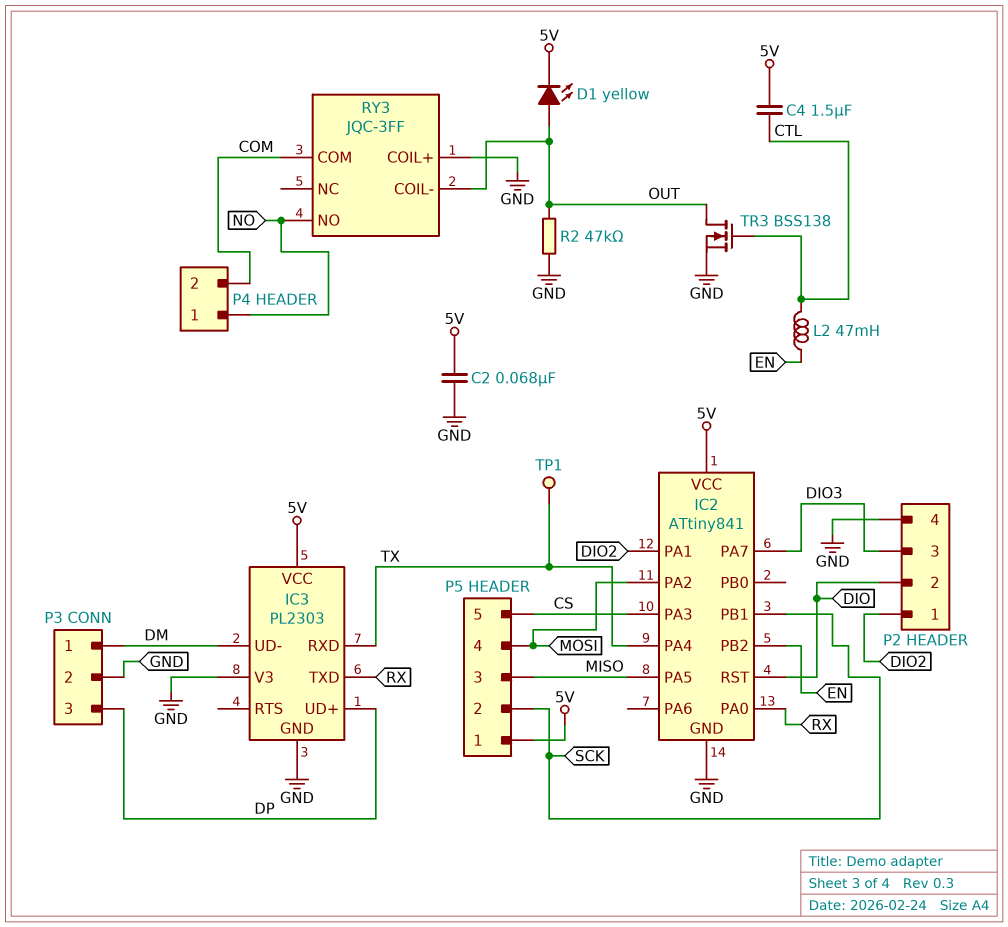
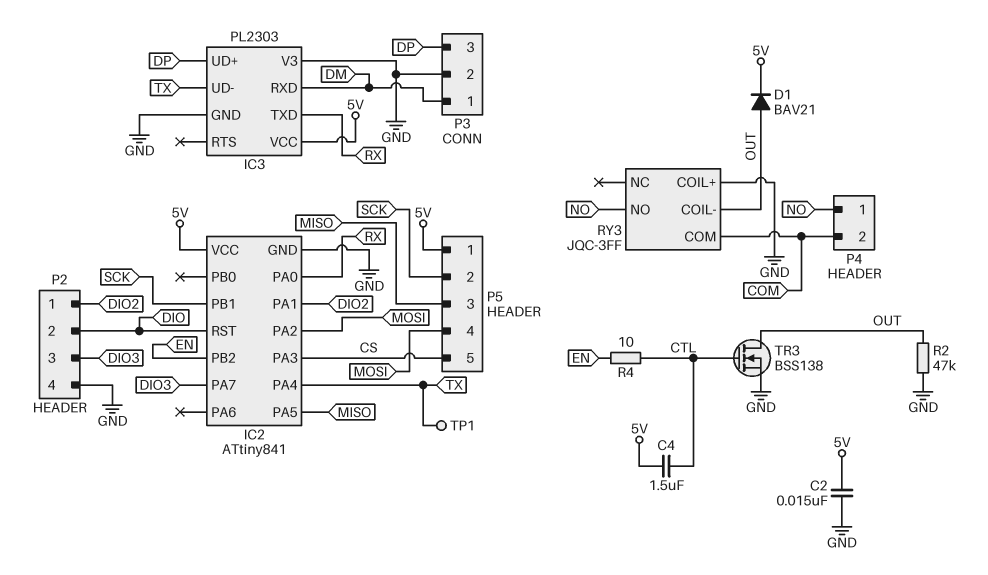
C2: 68nF (5V, GND) -> 15nF (5V, GND)
D1: LED yellow (A OUT, K 5V) -> diode BAV21 (A OUT, K 5V)
IC3 pin RXD: TX -> DM
IC3 pin UD-: DM -> TX
L2: 47mH (CTL, EN) -> none
R4: none -> 10 (CTL, EN)

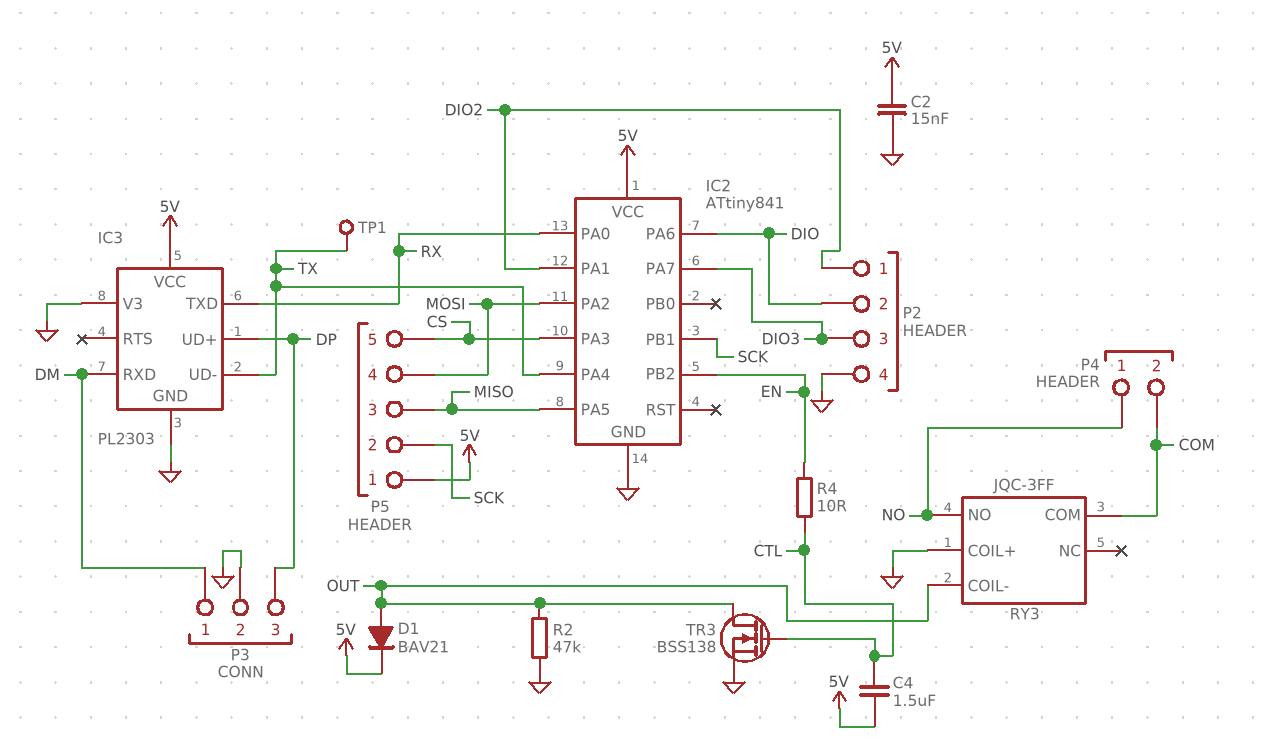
IC2 pin PA6: none -> DIO
IC2 pin RST: DIO -> none

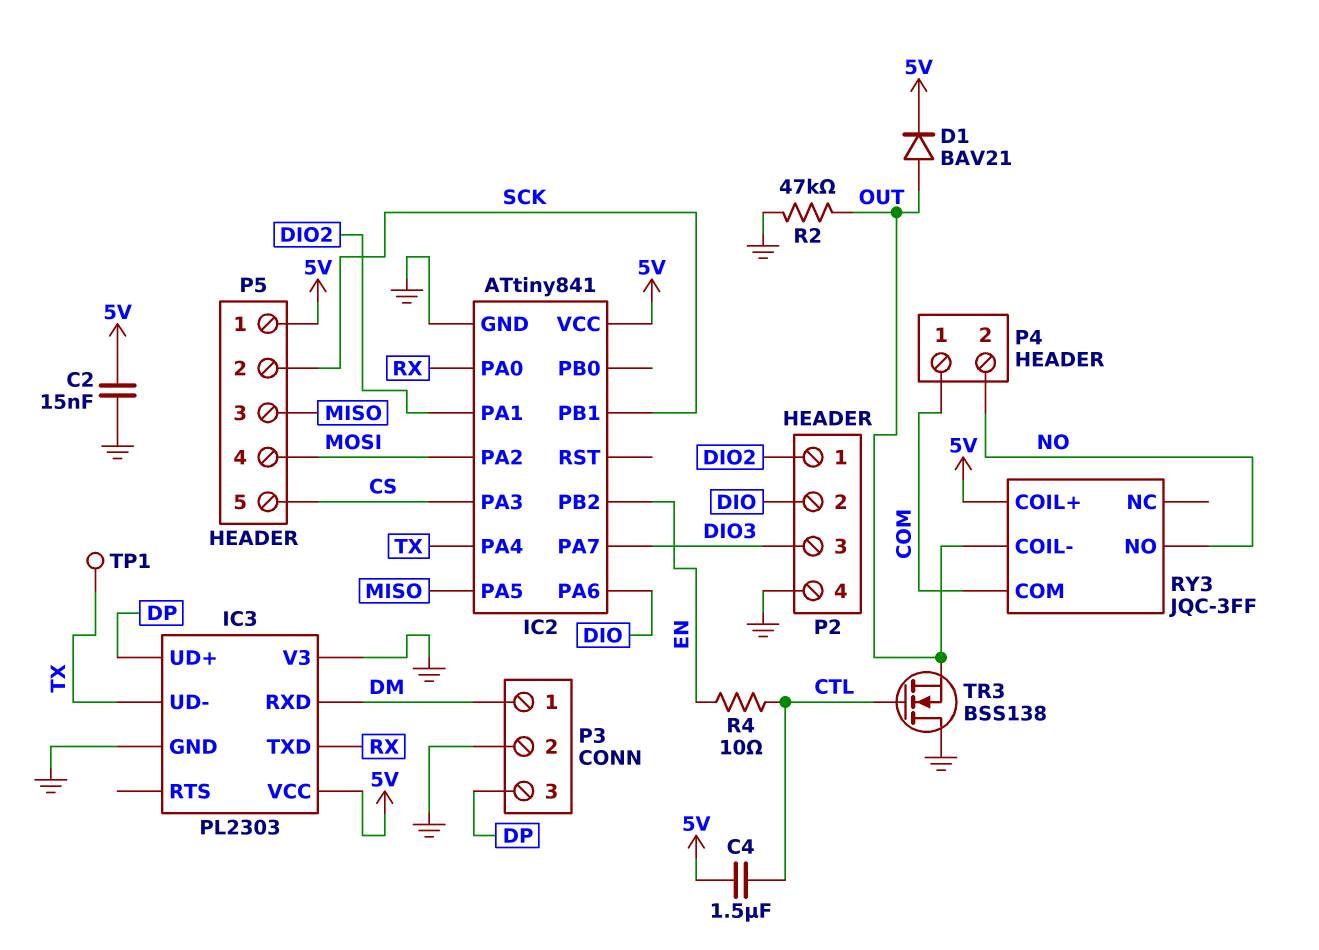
P4 pin 1: NO -> COM
P4 pin 2: COM -> NO
RY3 pin COIL+: GND -> 5V
TR3: NMOS BSS138 (G CTL, D OUT, S GND) -> NMOS BSS138 (G CTL, D GND, S OUT)

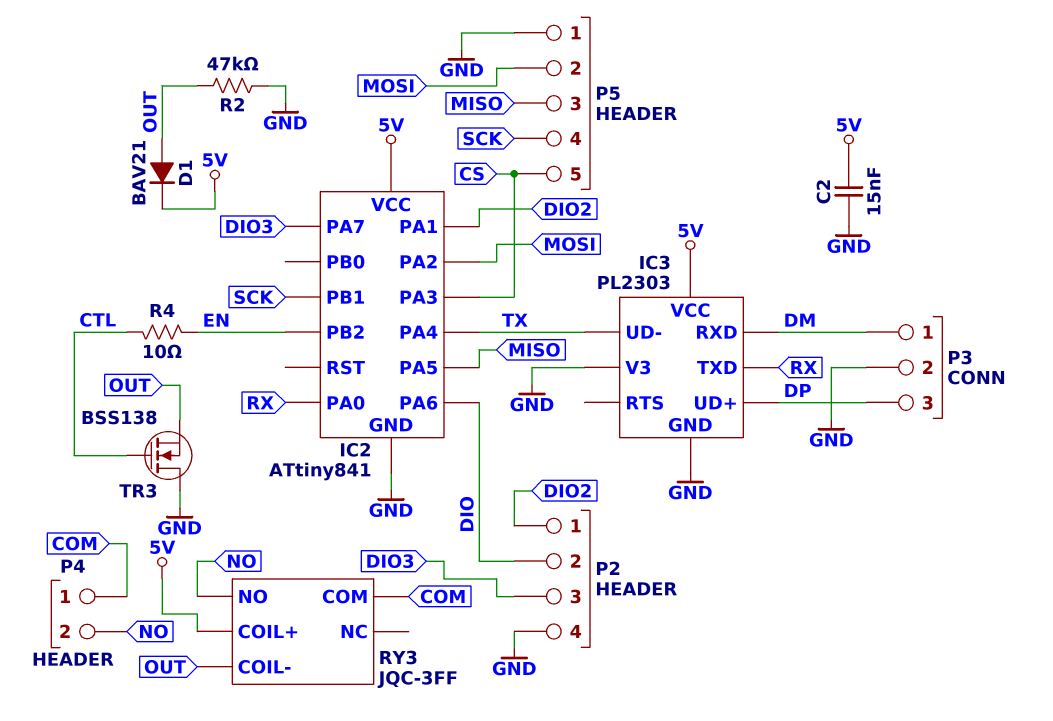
C4: 1.5uF (5V, CTL) -> none
P5 pin 1: 5V -> GND
P5 pin 2: SCK -> MOSI
P5 pin 4: MOSI -> SCK
TP1: test point (TX) -> none

